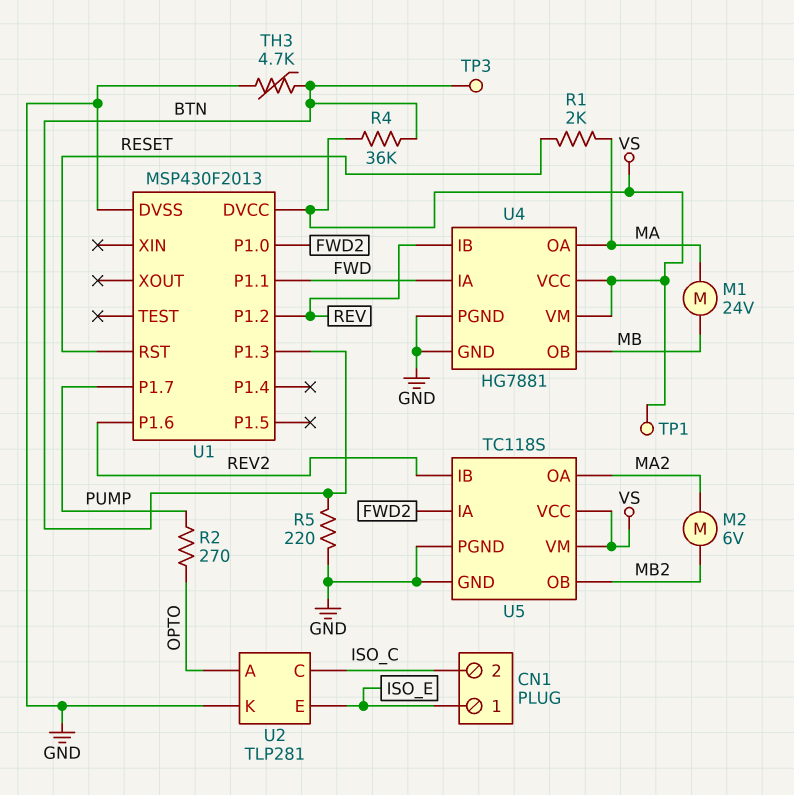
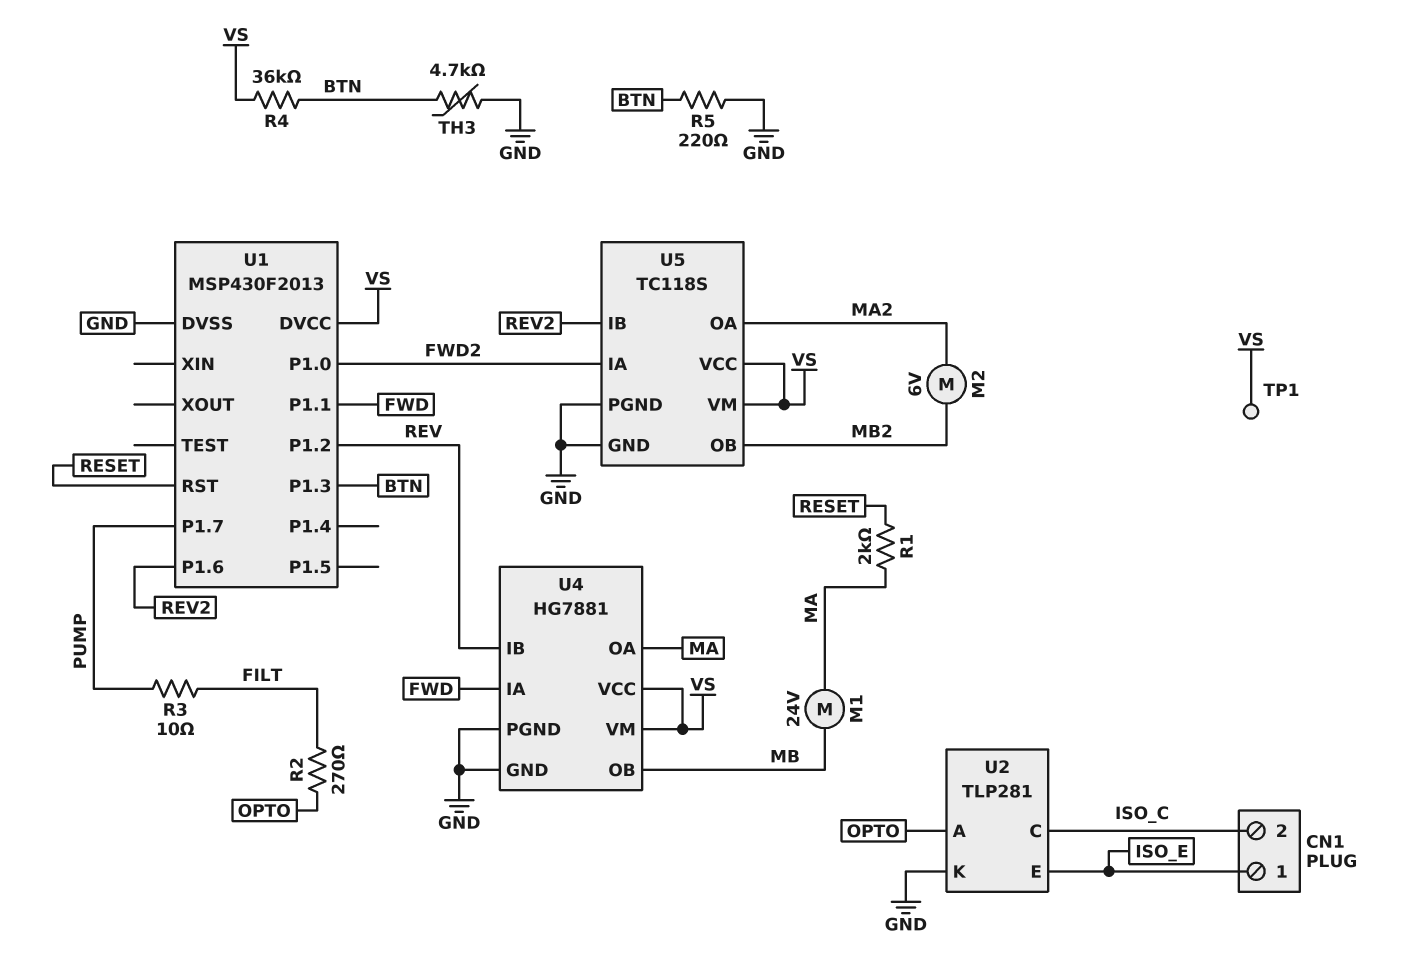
R2: 270 (OPTO, PUMP) -> 270 (FILT, OPTO)
R3: none -> 10 (FILT, PUMP)
TP3: test point (BTN) -> none

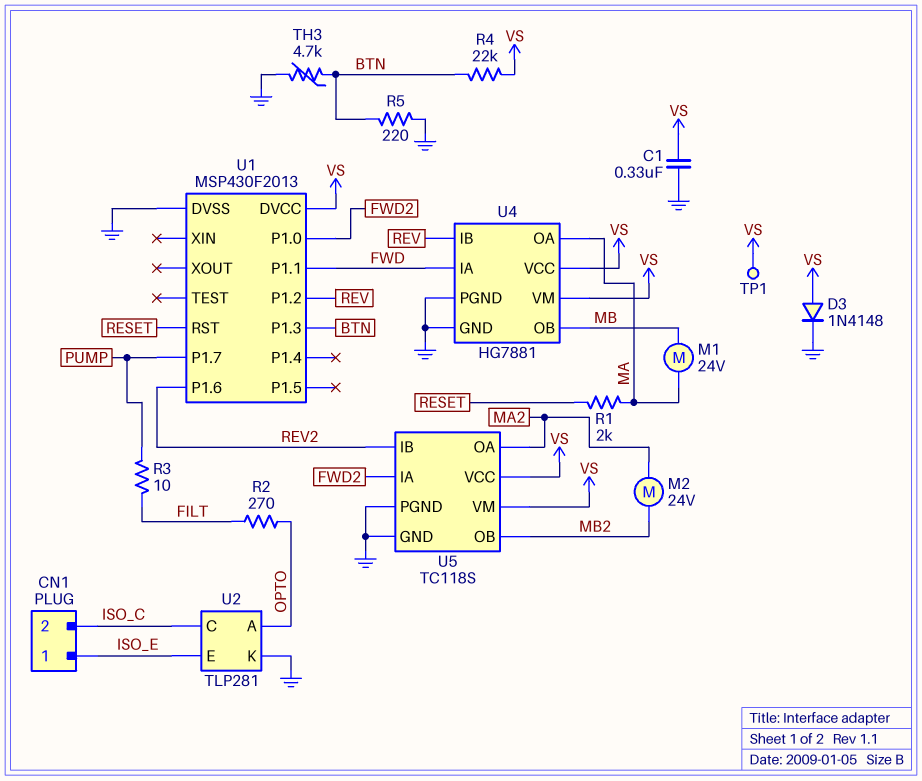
C1: none -> 330nF (GND, VS)
D3: none -> diode 1N4148 (A VS, K GND)
M2: motor 6V (MA2, MB2) -> motor 24V (MA2, MB2)
R4: 36k (BTN, VS) -> 22k (BTN, VS)

